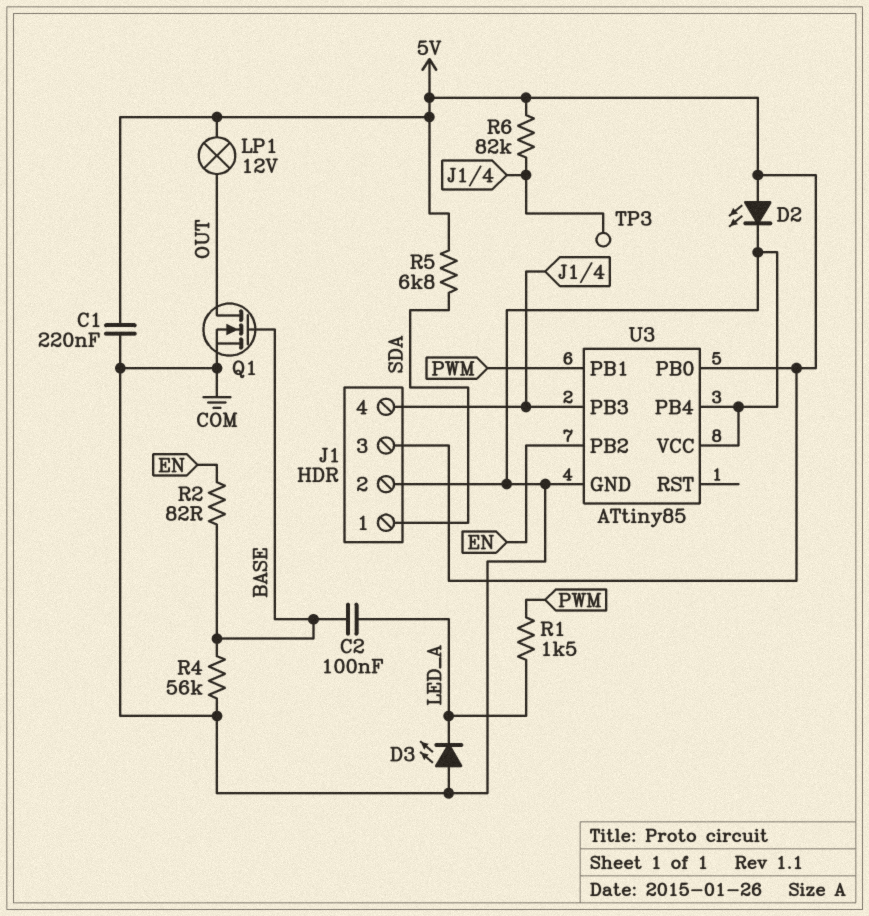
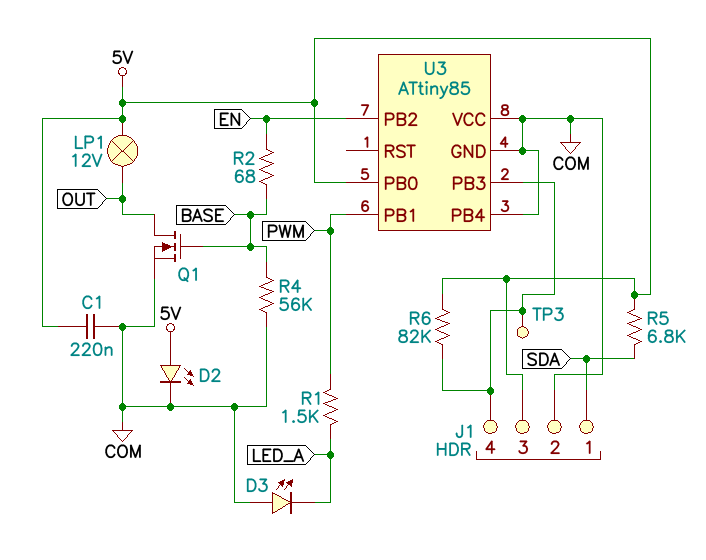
C2: 100nF (BASE, LED_A) -> none
R2: 82 (BASE, EN) -> 68 (BASE, EN)

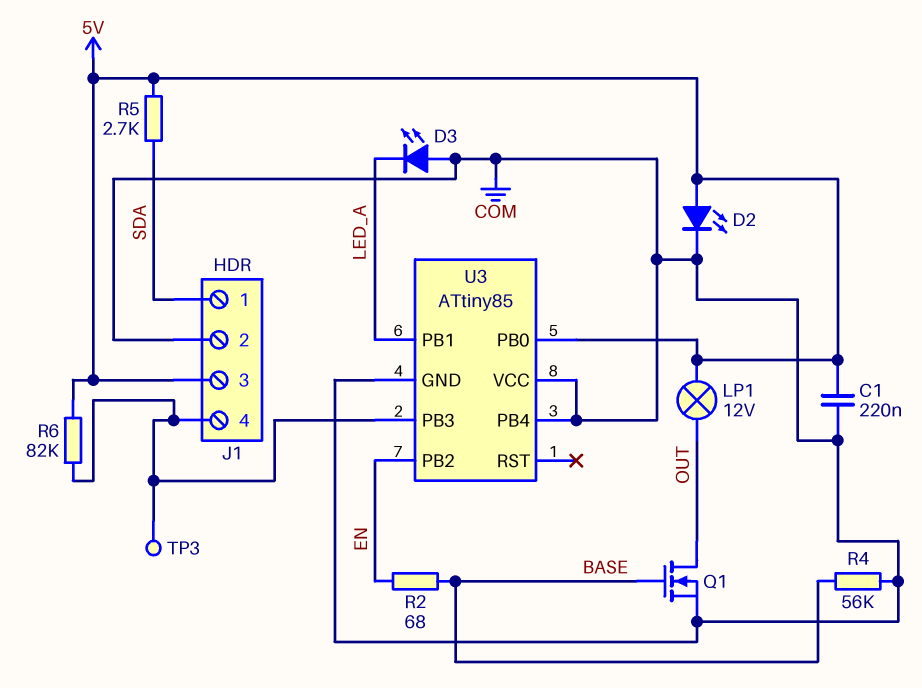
R1: 1.5k (LED_A, PWM) -> none
R5: 6.8k (5V, SDA) -> 2.7k (5V, SDA)
U3 pin PB1: PWM -> LED_A

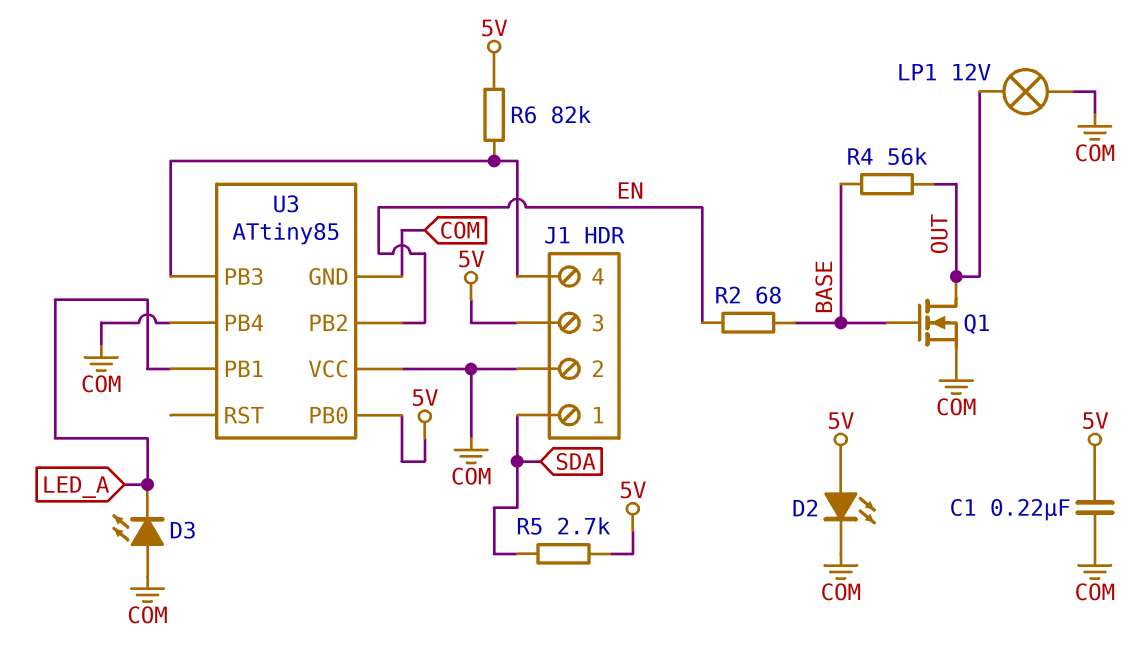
LP1: lamp 12V (5V, OUT) -> lamp 12V (COM, OUT)
R4: 56k (BASE, COM) -> 56k (BASE, OUT)
TP3: test point (J1/4) -> none

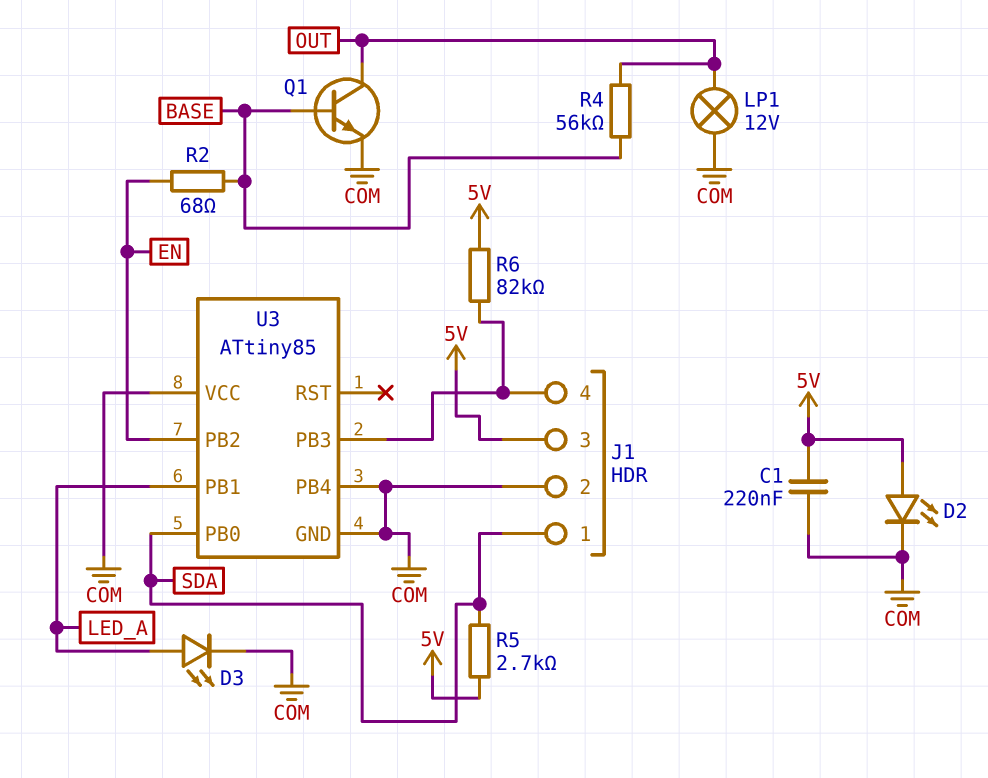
D3: LED (A COM, K LED_A) -> LED (A LED_A, K COM)
Q1: NMOS (G BASE, D OUT, S COM) -> NPN (B BASE, C OUT, E COM)
U3 pin PB0: 5V -> SDA

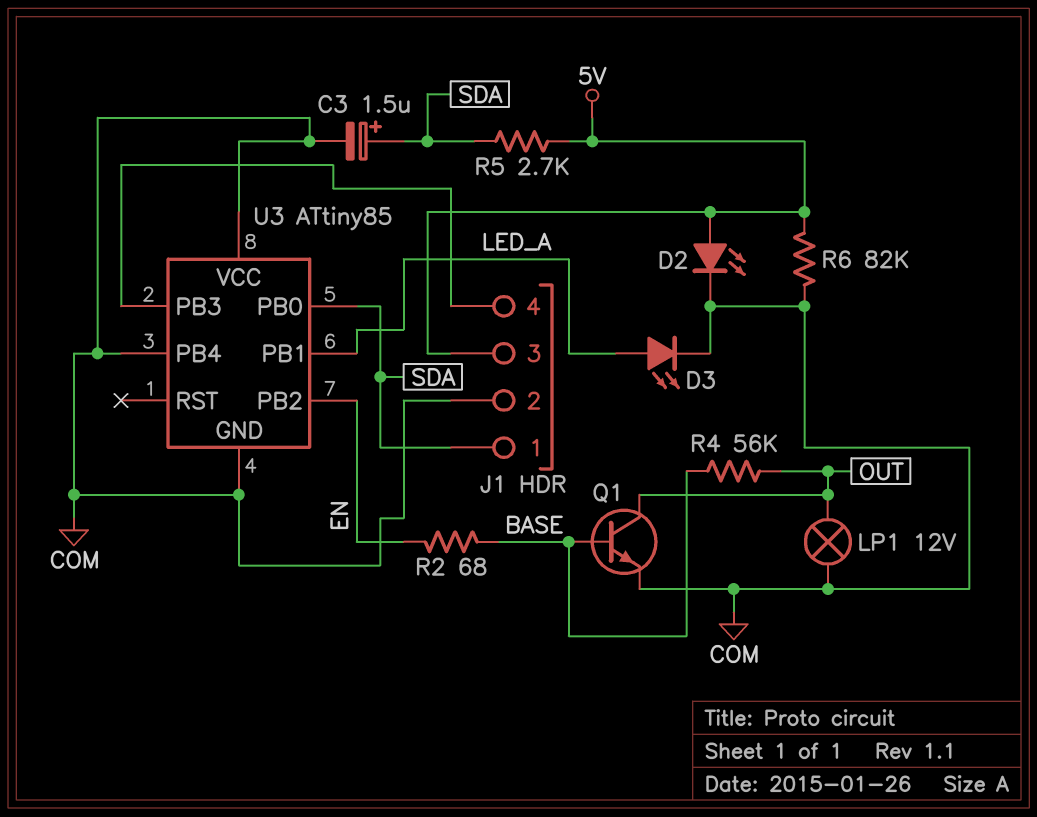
C1: 220nF (5V, COM) -> none
C3: none -> 1.5uF (plus SDA, minus COM)
R6: 82k (5V, J1/4) -> 82k (5V, COM)

